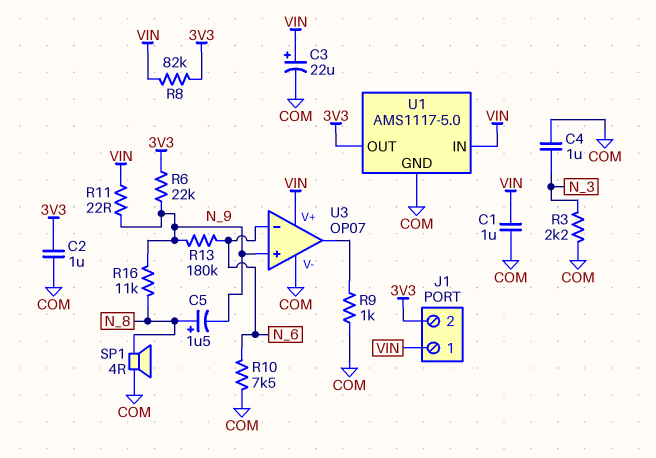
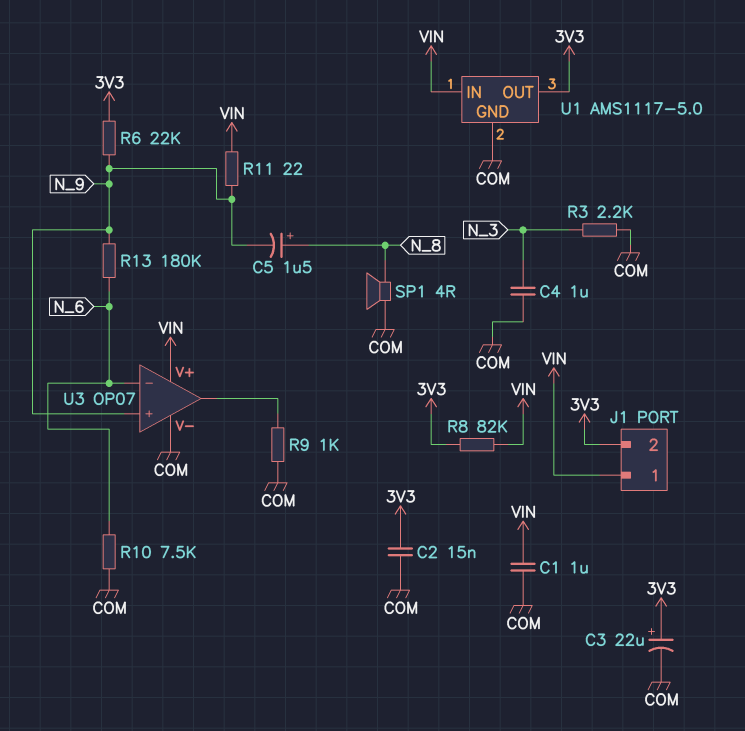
C2: 1uF (3V3, COM) -> 15nF (3V3, COM)
C3: 22uF (plus VIN, minus COM) -> 22uF (plus 3V3, minus COM)
R16: 11k (N_8, N_9) -> none

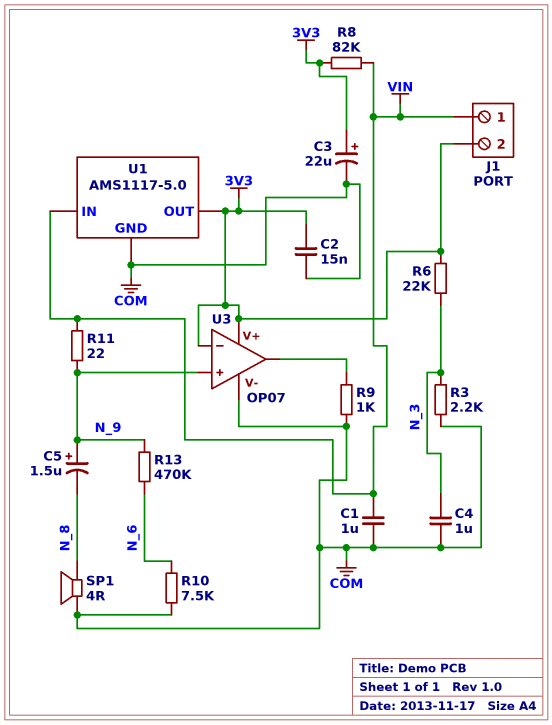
C5: 1.5uF (plus N_8, minus N_9) -> 1.5uF (plus N_9, minus N_8)
R6: 22k (3V3, N_9) -> 22k (3V3, N_3)
R13: 180k (N_6, N_9) -> 470k (N_6, N_9)
U3 pin V+: VIN -> 3V3
U3 pin in-: N_6 -> 3V3

